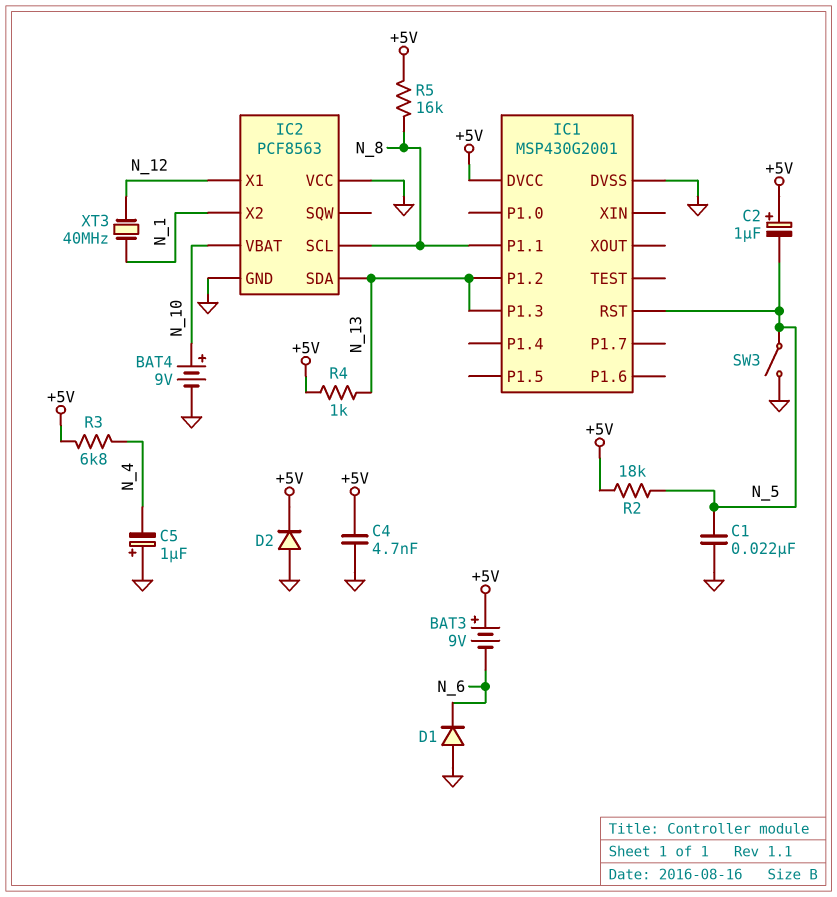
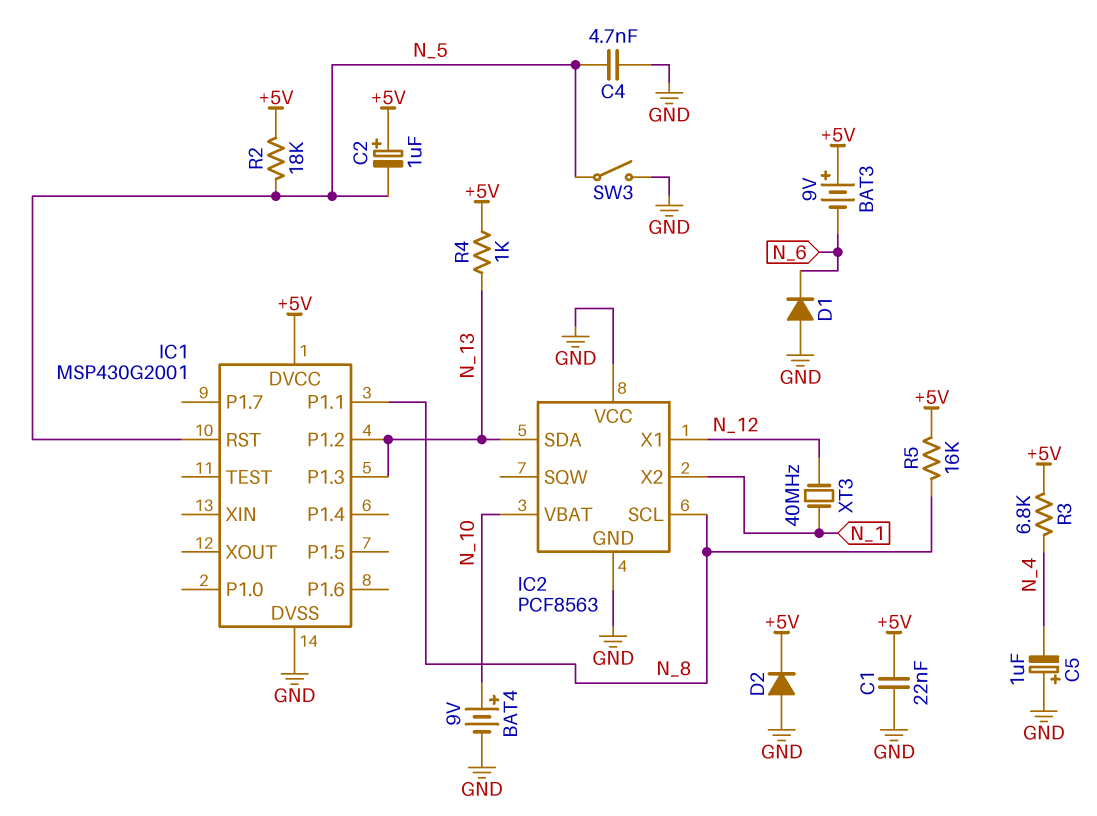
C1: 22nF (GND, N_5) -> 22nF (+5V, GND)
C4: 4.7nF (+5V, GND) -> 4.7nF (GND, N_5)

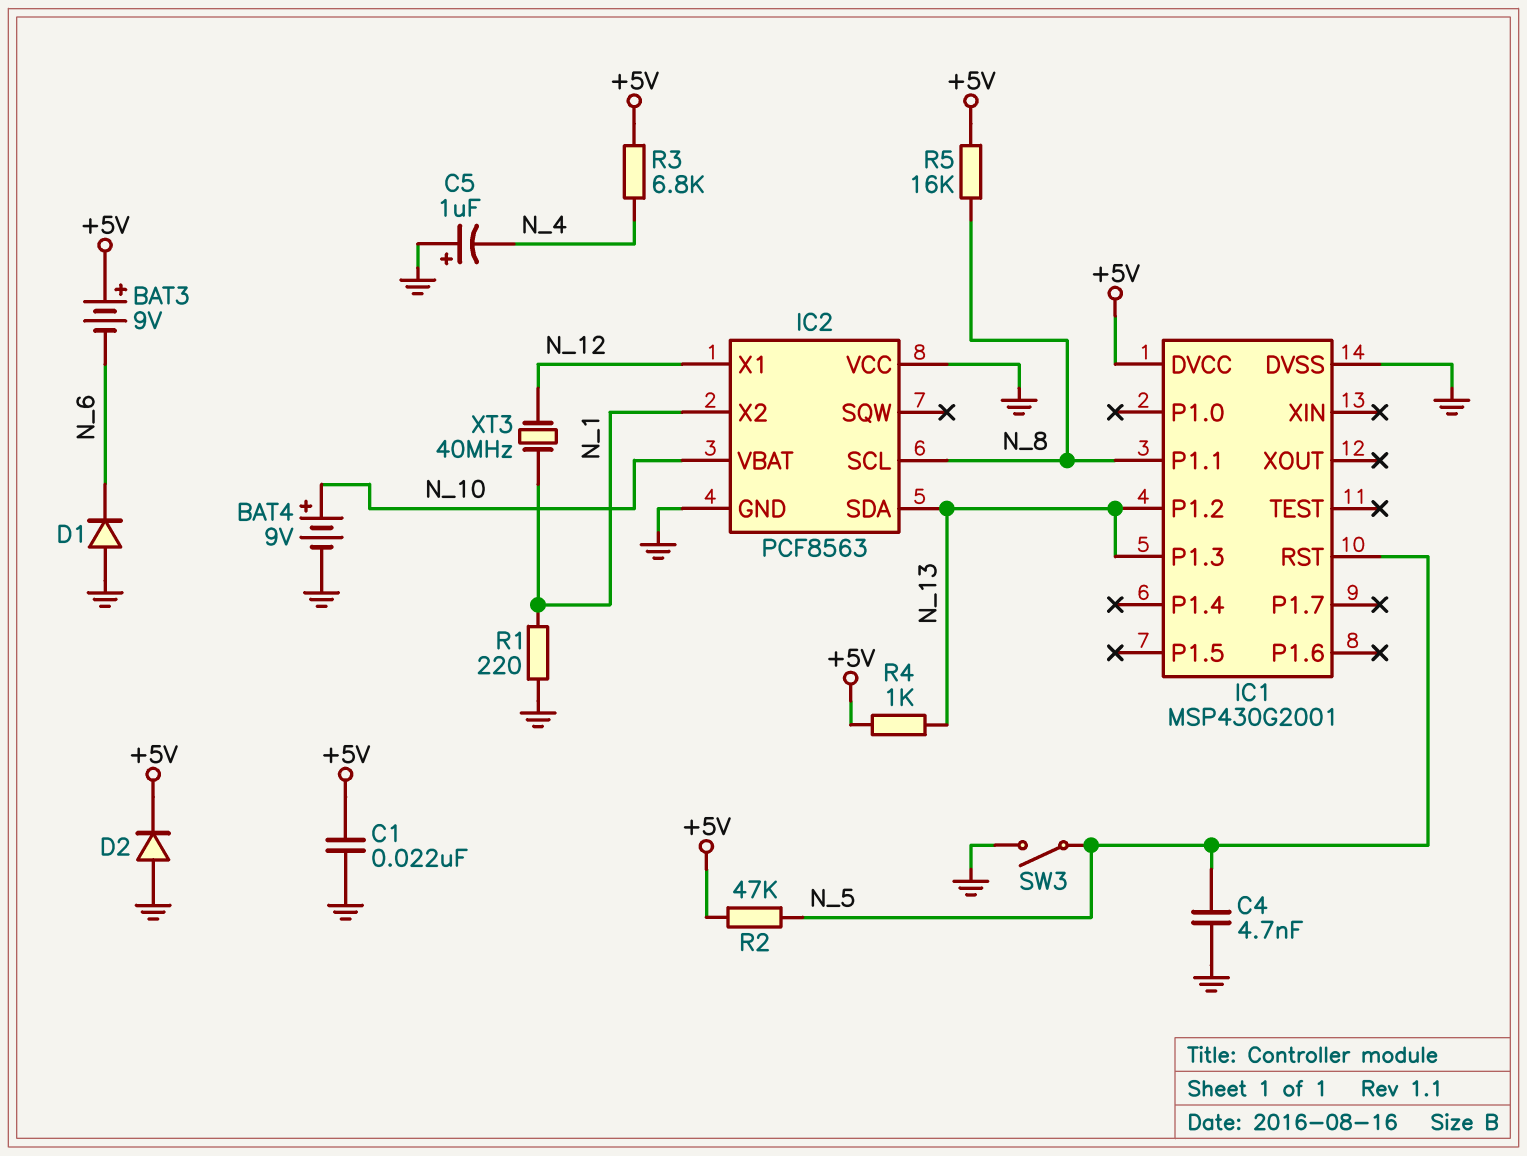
C2: 1uF (plus +5V, minus N_5) -> none
R1: none -> 220 (GND, N_1)
R2: 18k (+5V, N_5) -> 47k (+5V, N_5)

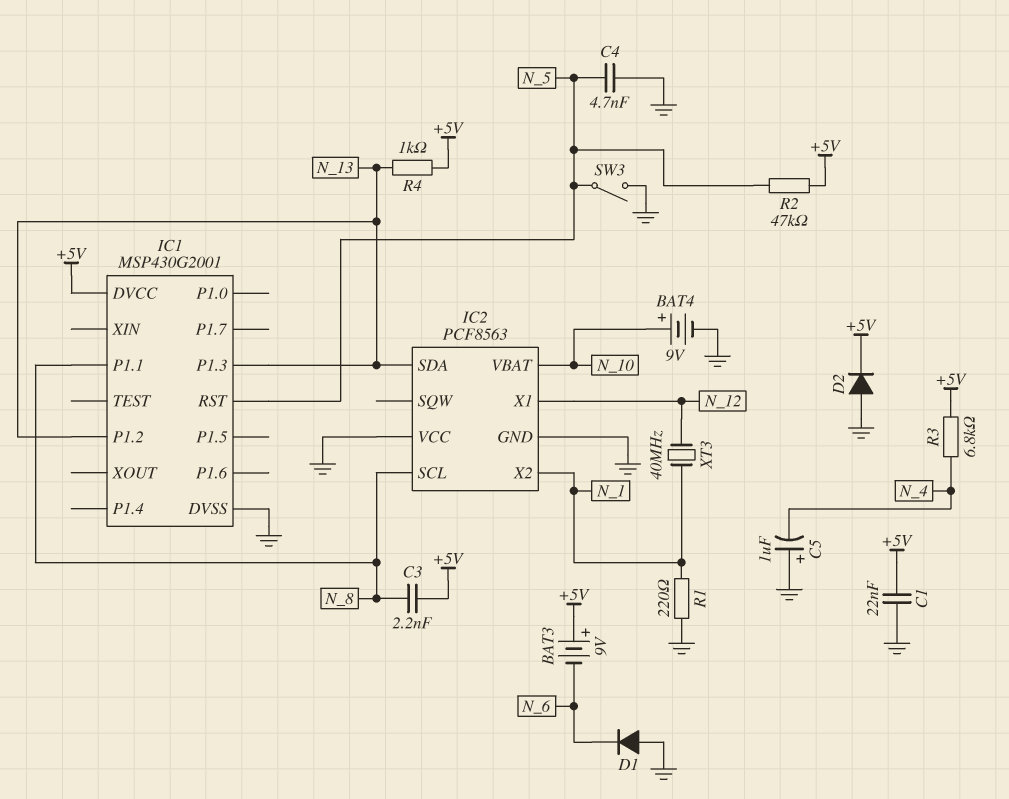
C3: none -> 2.2nF (+5V, N_8)
R5: 16k (+5V, N_8) -> none

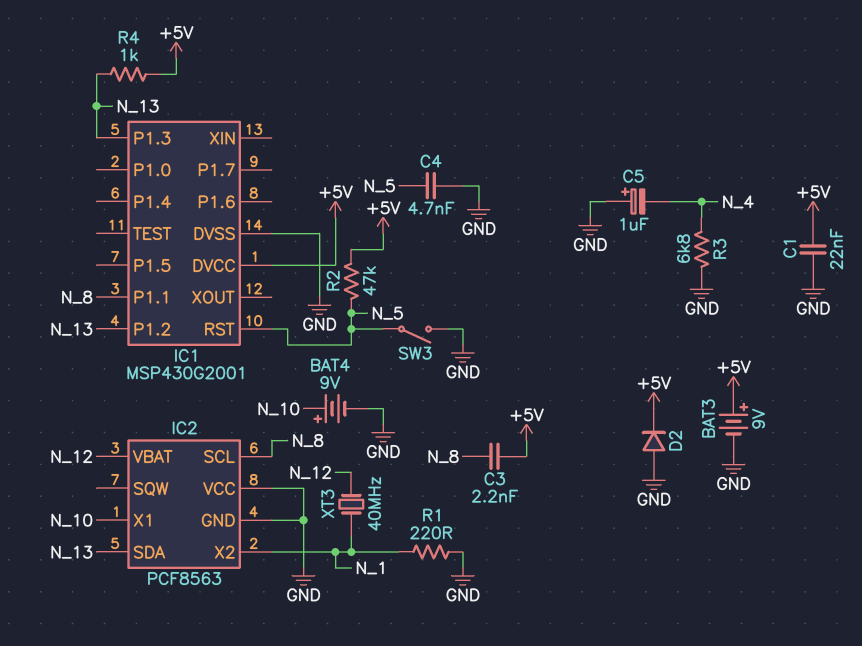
BAT3: 9V (plus +5V, minus N_6) -> 9V (plus +5V, minus GND)
D1: diode (A GND, K N_6) -> none
IC2 pin VBAT: N_10 -> N_12
IC2 pin X1: N_12 -> N_10
R3: 6.8k (+5V, N_4) -> 6.8k (GND, N_4)

